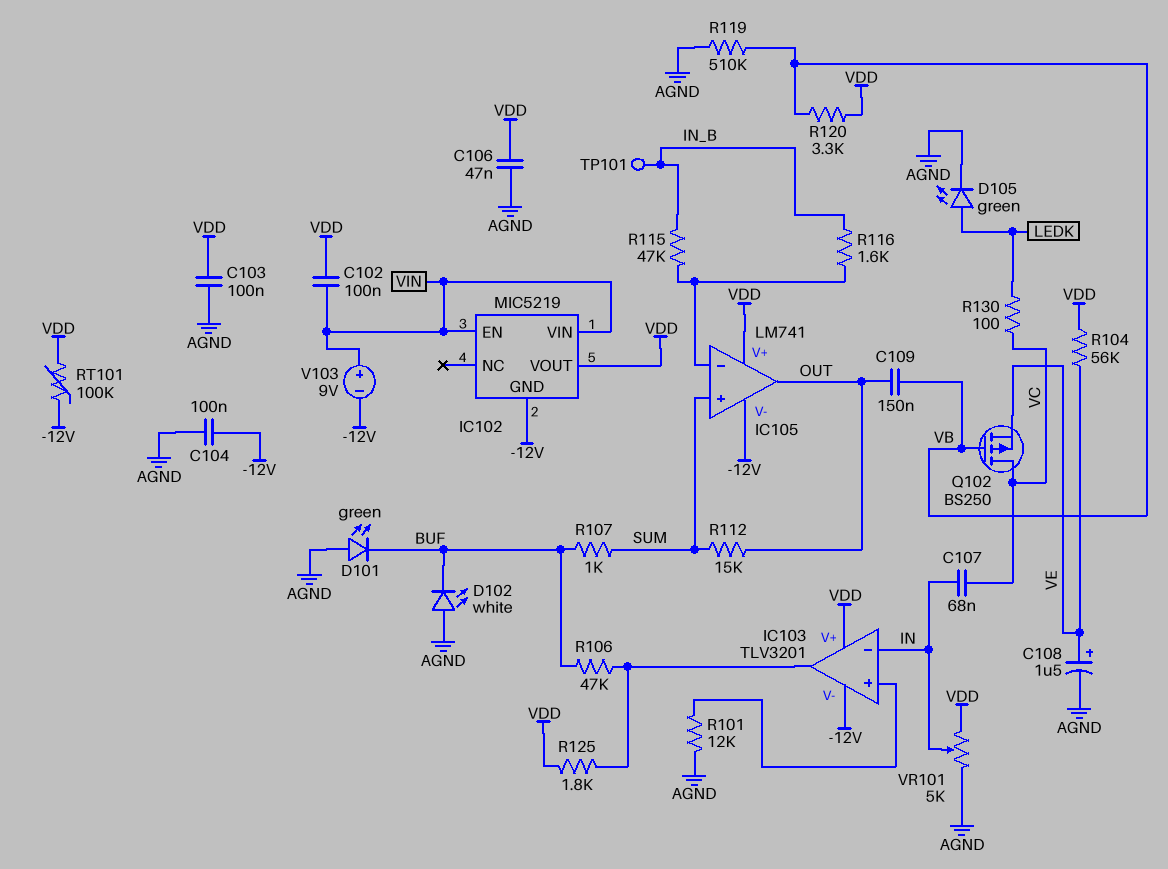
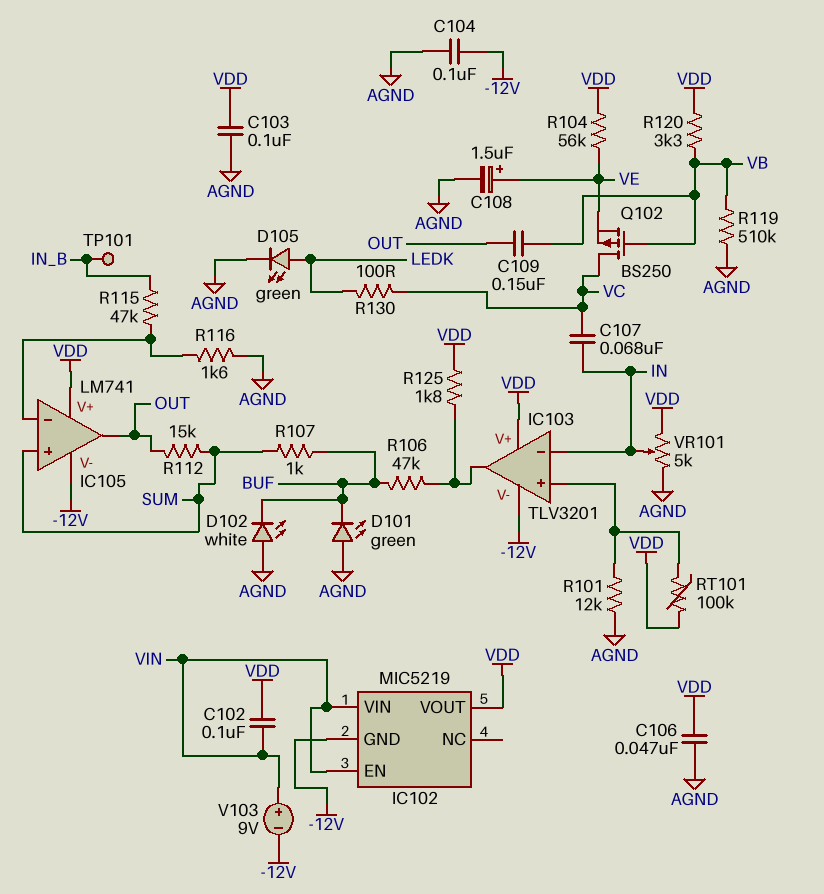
R116: 1.6k (IC105/in-, IN_B) -> 1.6k (AGND, IC105/in-)
RT101: 100k (-12V, VDD) -> 100k (IC103/in+, VDD)

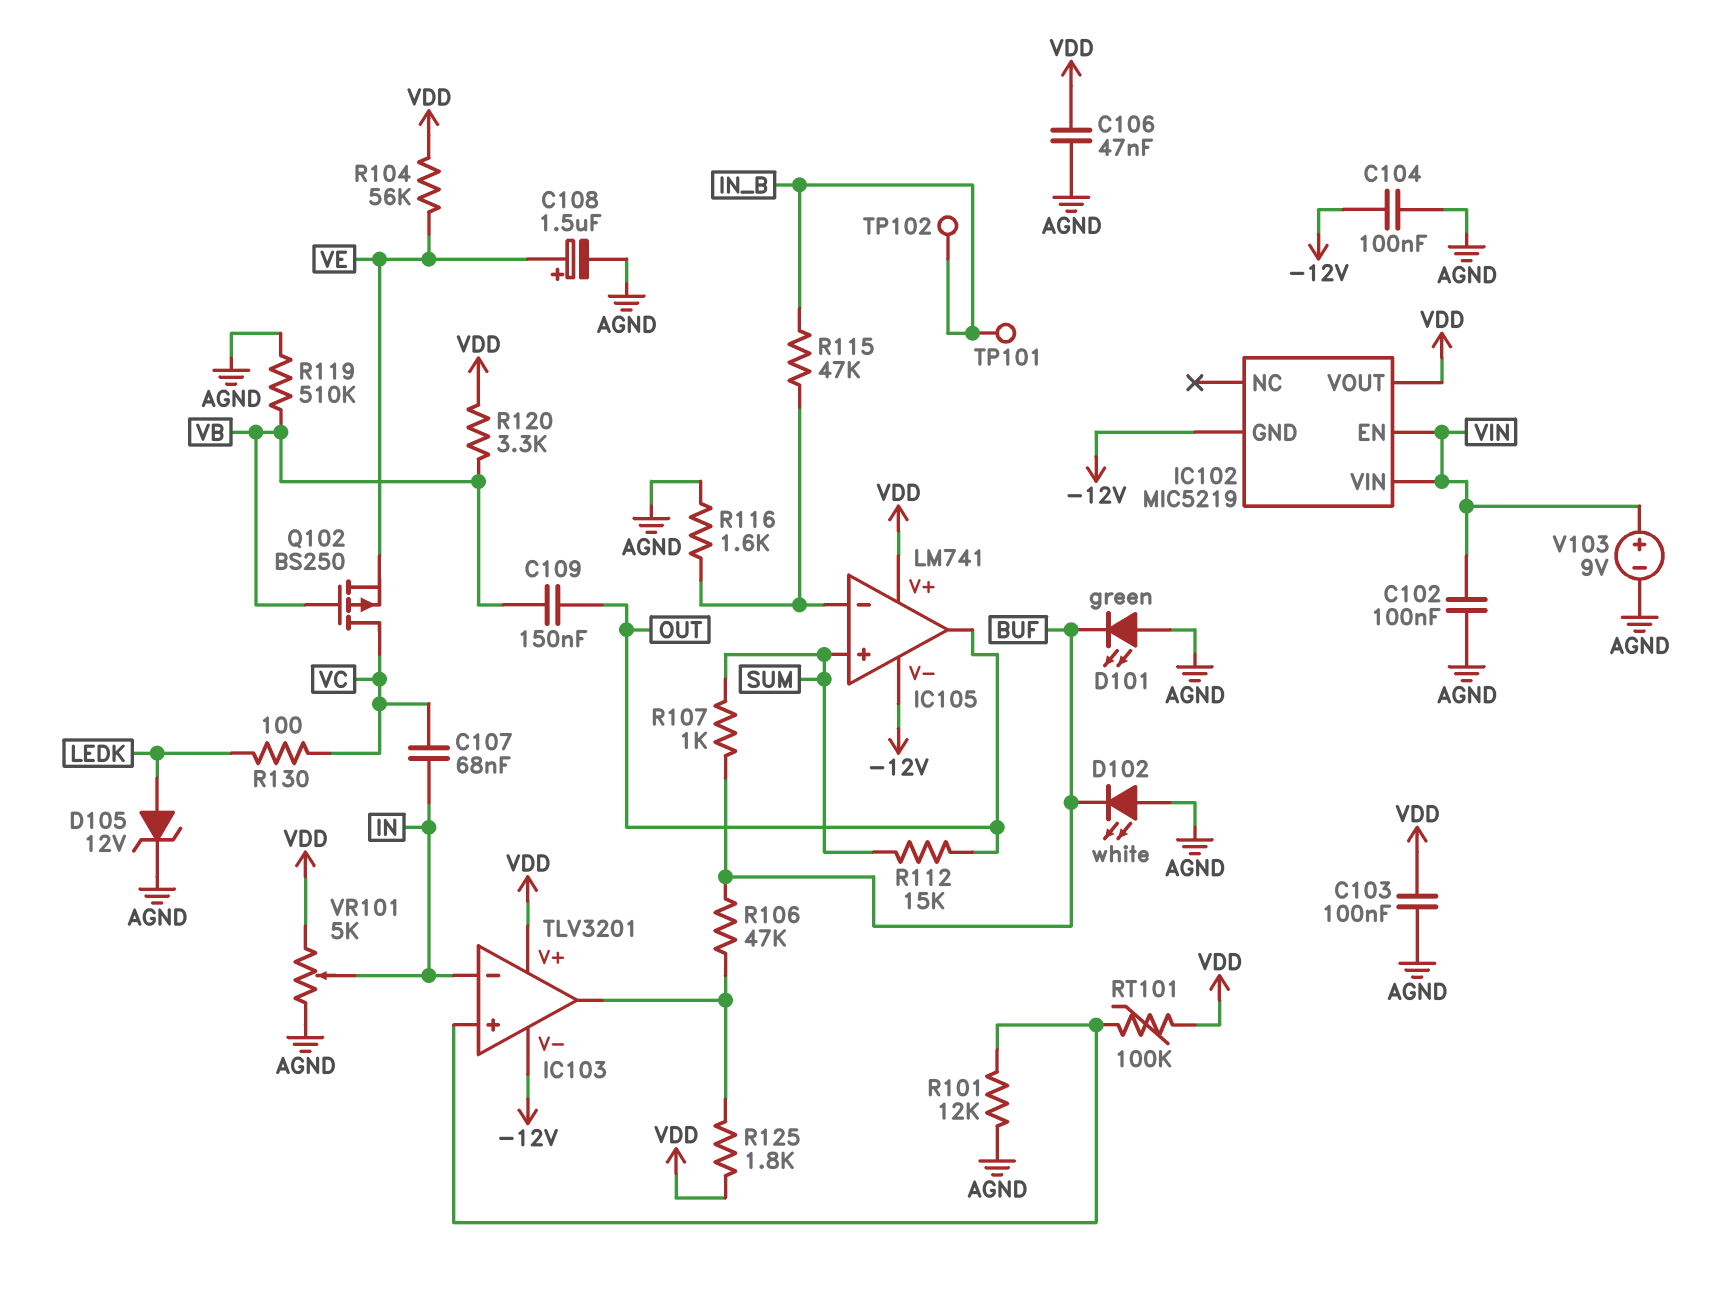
C102: 100nF (VDD, VIN) -> 100nF (AGND, VIN)
D105: LED green (A LEDK, K AGND) -> zener 12V (A LEDK, K AGND)
TP102: none -> test point (IN_B)
V103: 9V (plus VIN, minus -12V) -> 9V (plus VIN, minus AGND)

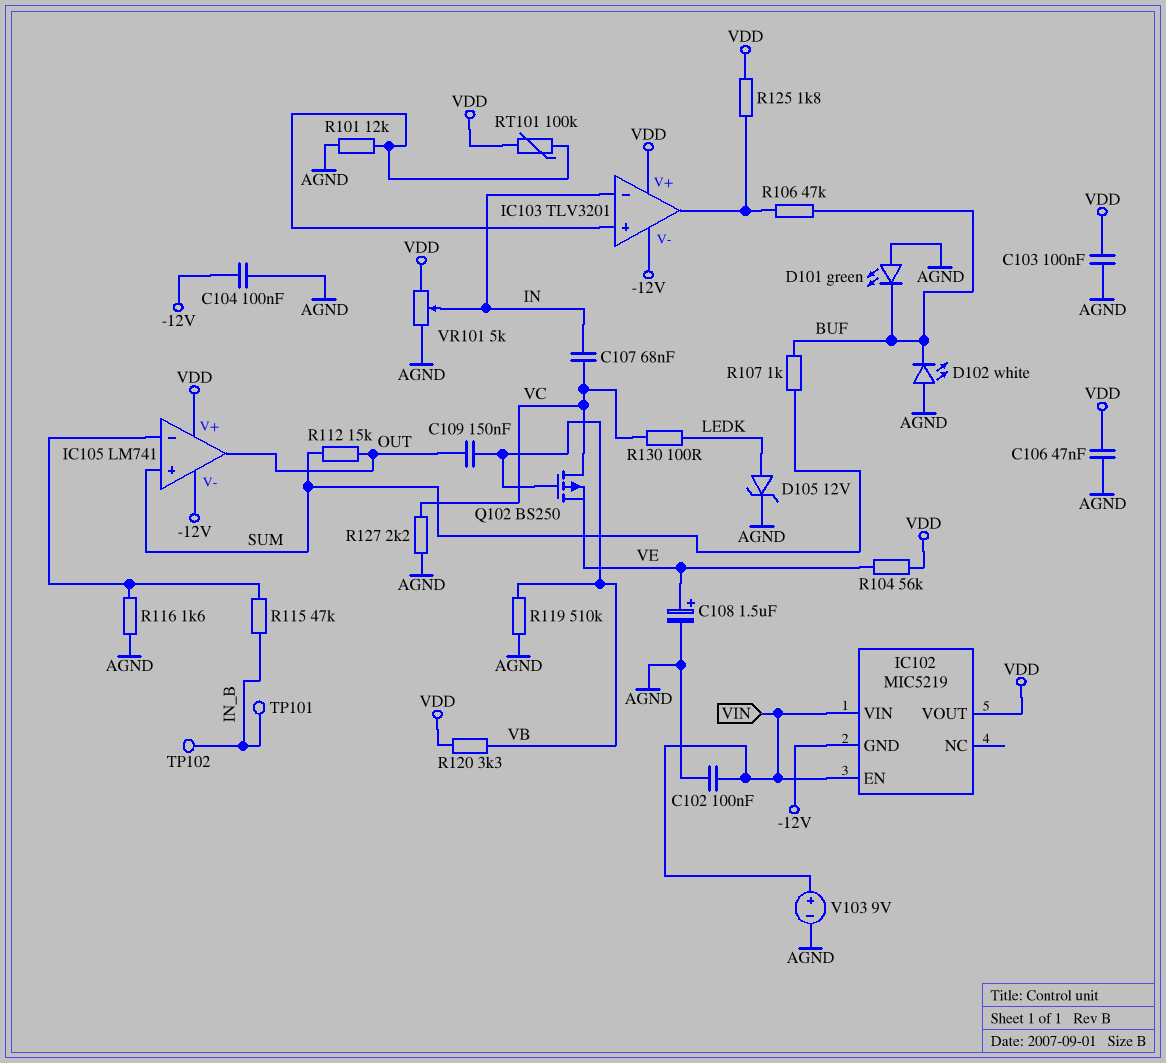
R127: none -> 2.2k (AGND, VC)

